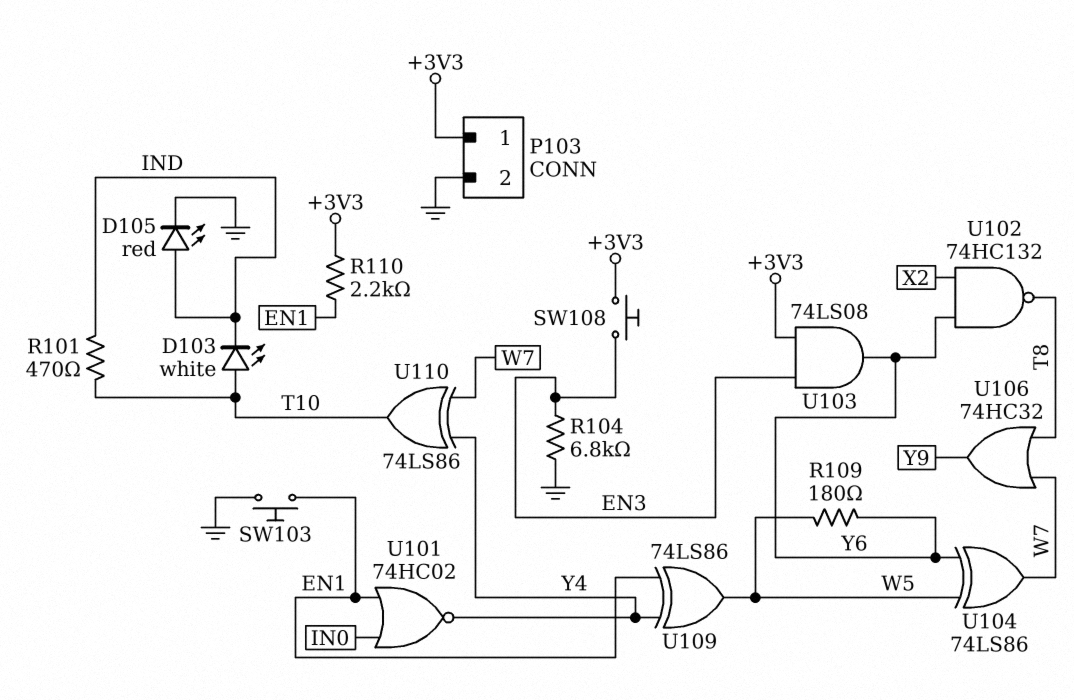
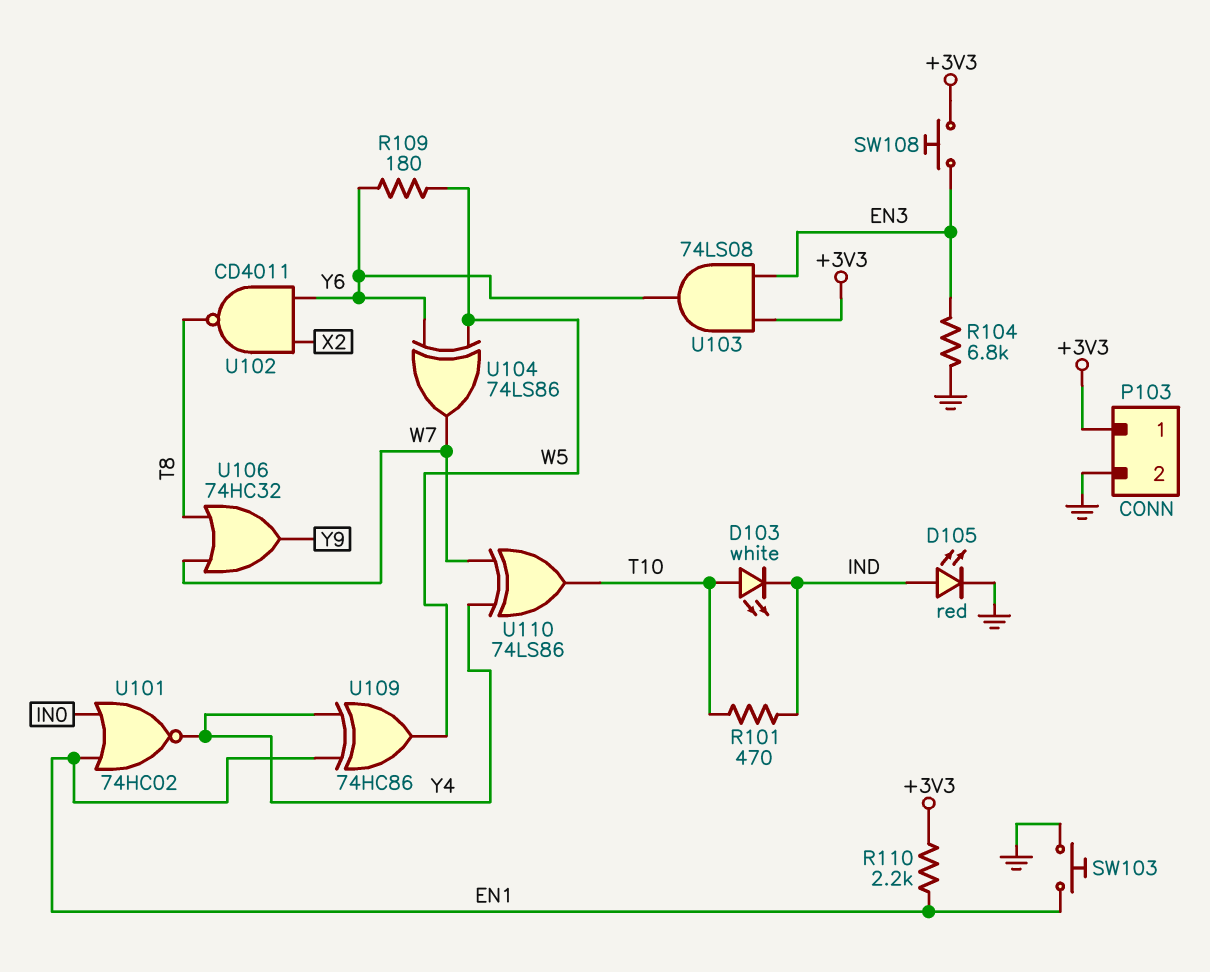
U102: NAND 74HC132 (in X2, in Y6, out T8) -> NAND CD4011 (in X2, in Y6, out T8)
U109: XOR 74LS86 (in EN1, in Y4, out W5) -> XOR 74HC86 (in EN1, in Y4, out W5)

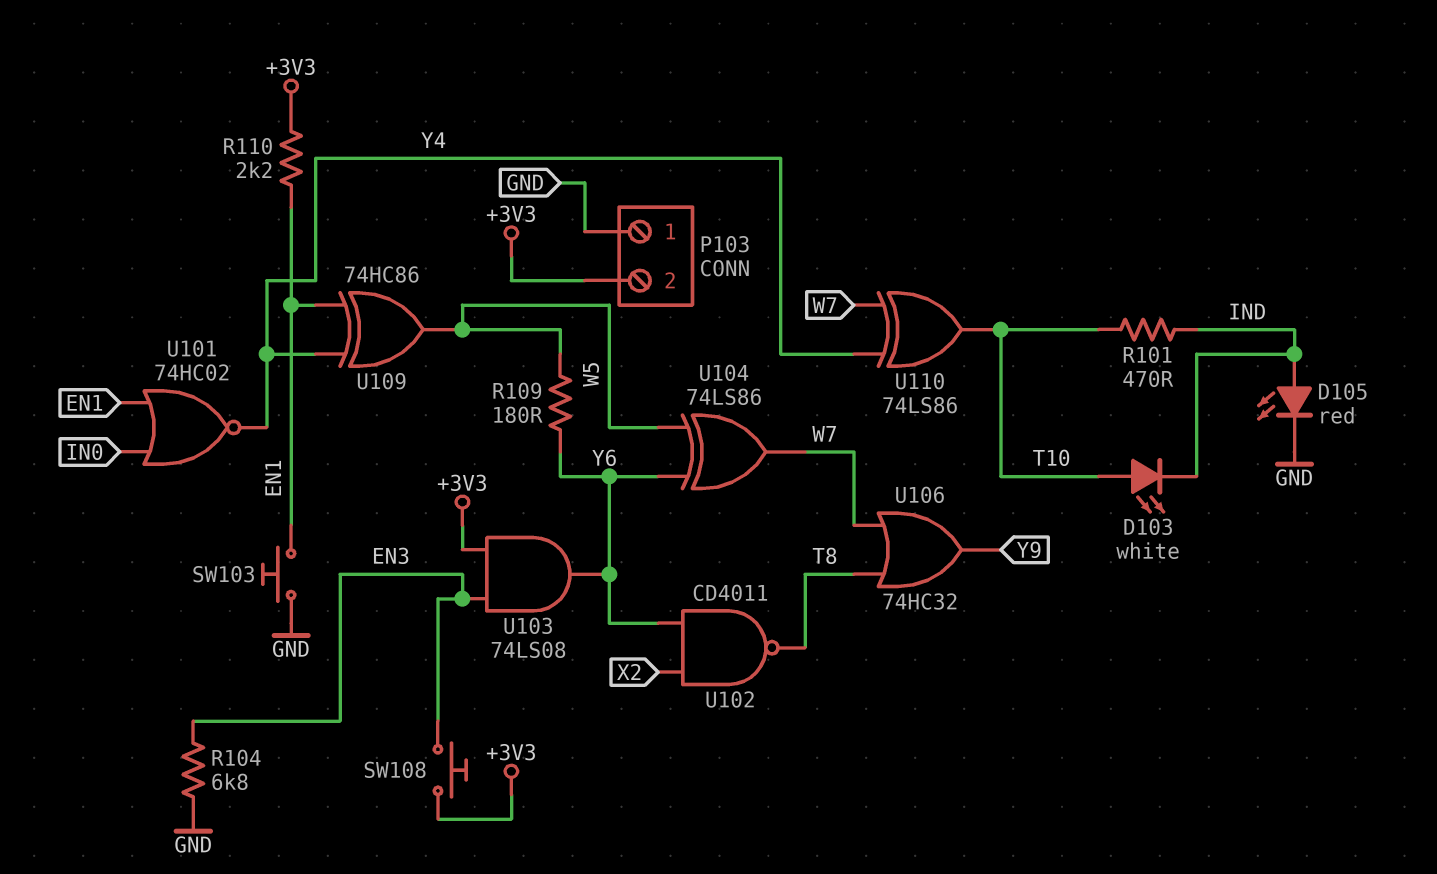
P103 pin 1: +3V3 -> GND
P103 pin 2: GND -> +3V3

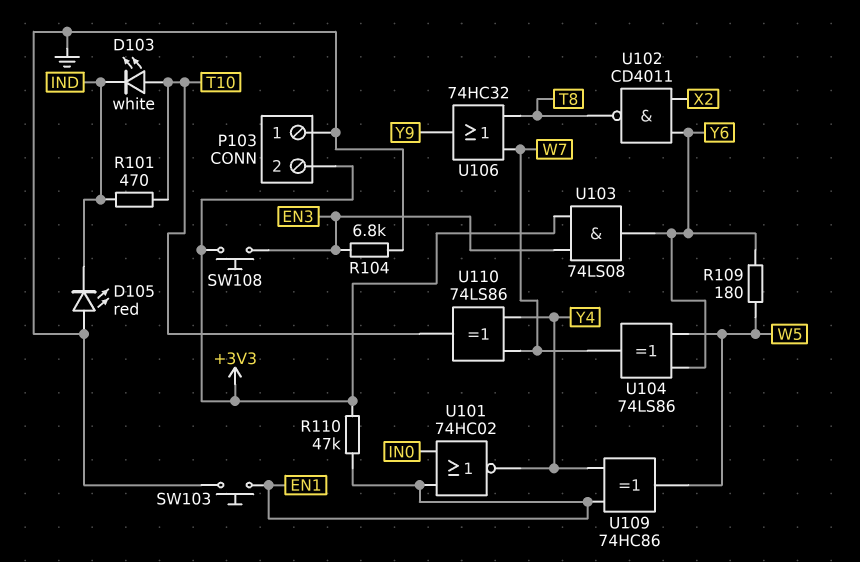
D105: LED red (A IND, K GND) -> LED red (A GND, K IND)
R110: 2.2k (+3V3, EN1) -> 47k (+3V3, EN1)

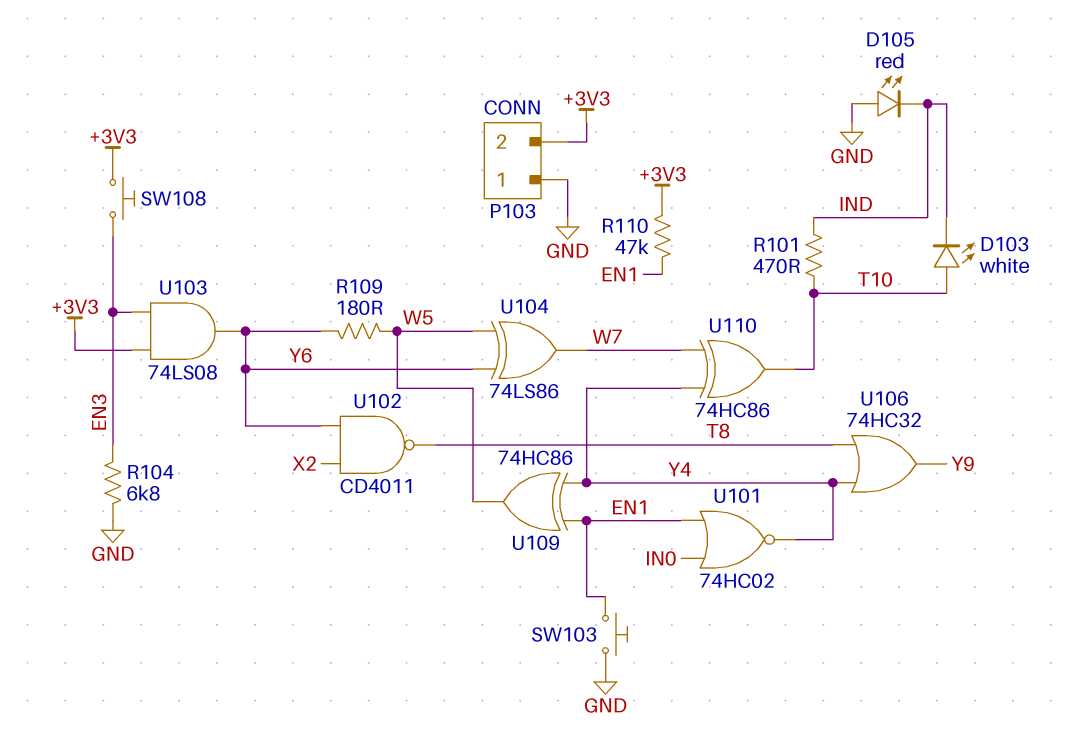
U106: OR 74HC32 (in T8, in W7, out Y9) -> OR 74HC32 (in T8, in Y4, out Y9)
U110: XOR 74LS86 (in W7, in Y4, out T10) -> XOR 74HC86 (in W7, in Y4, out T10)

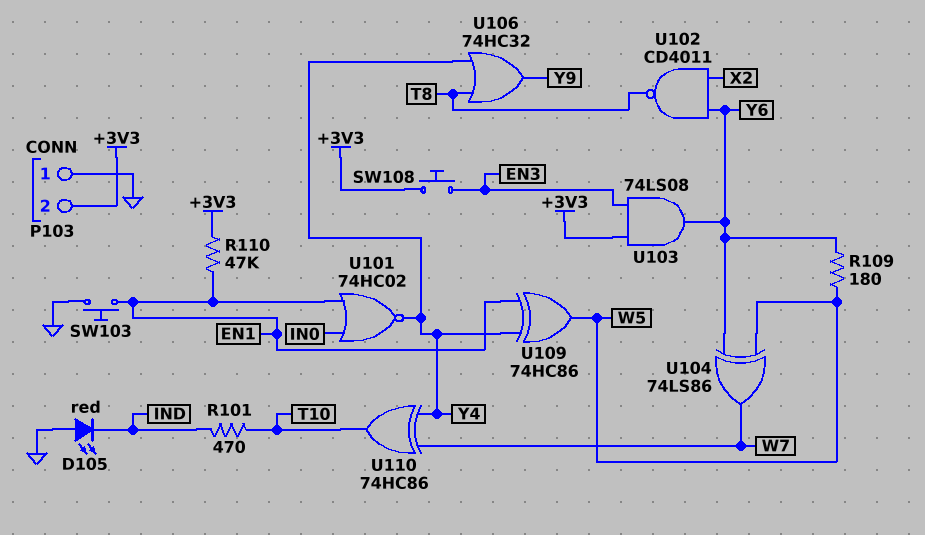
D103: LED white (A T10, K IND) -> none
R104: 6.8k (EN3, GND) -> none

